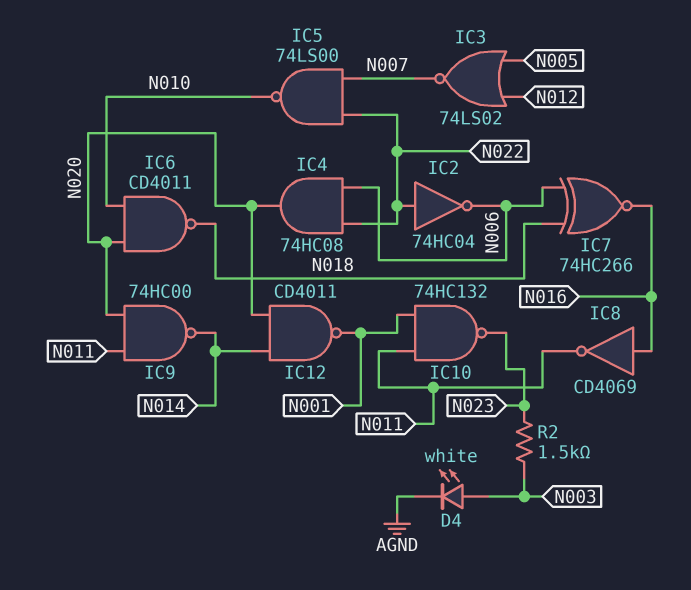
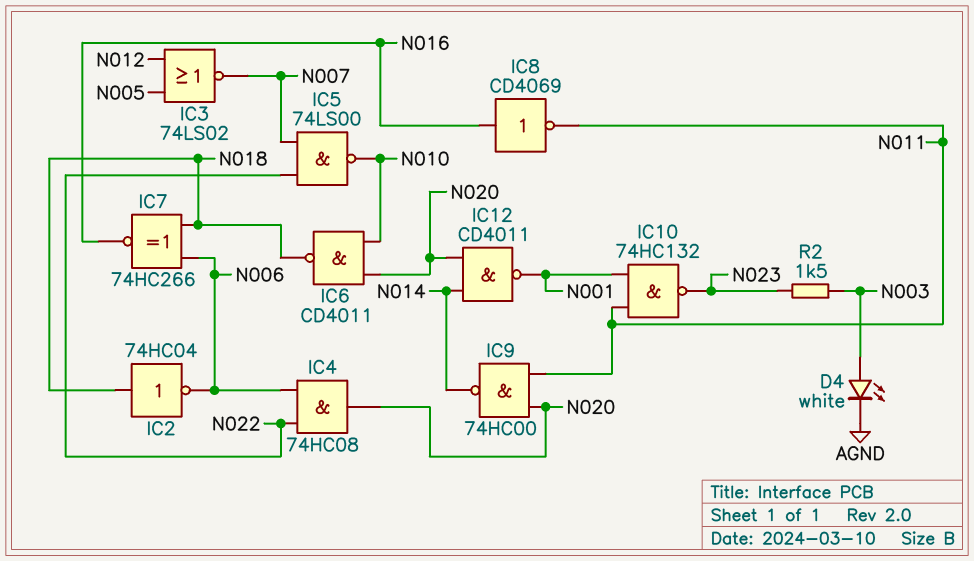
IC2: NOT 74HC04 (in N022, out N006) -> NOT 74HC04 (in N018, out N006)

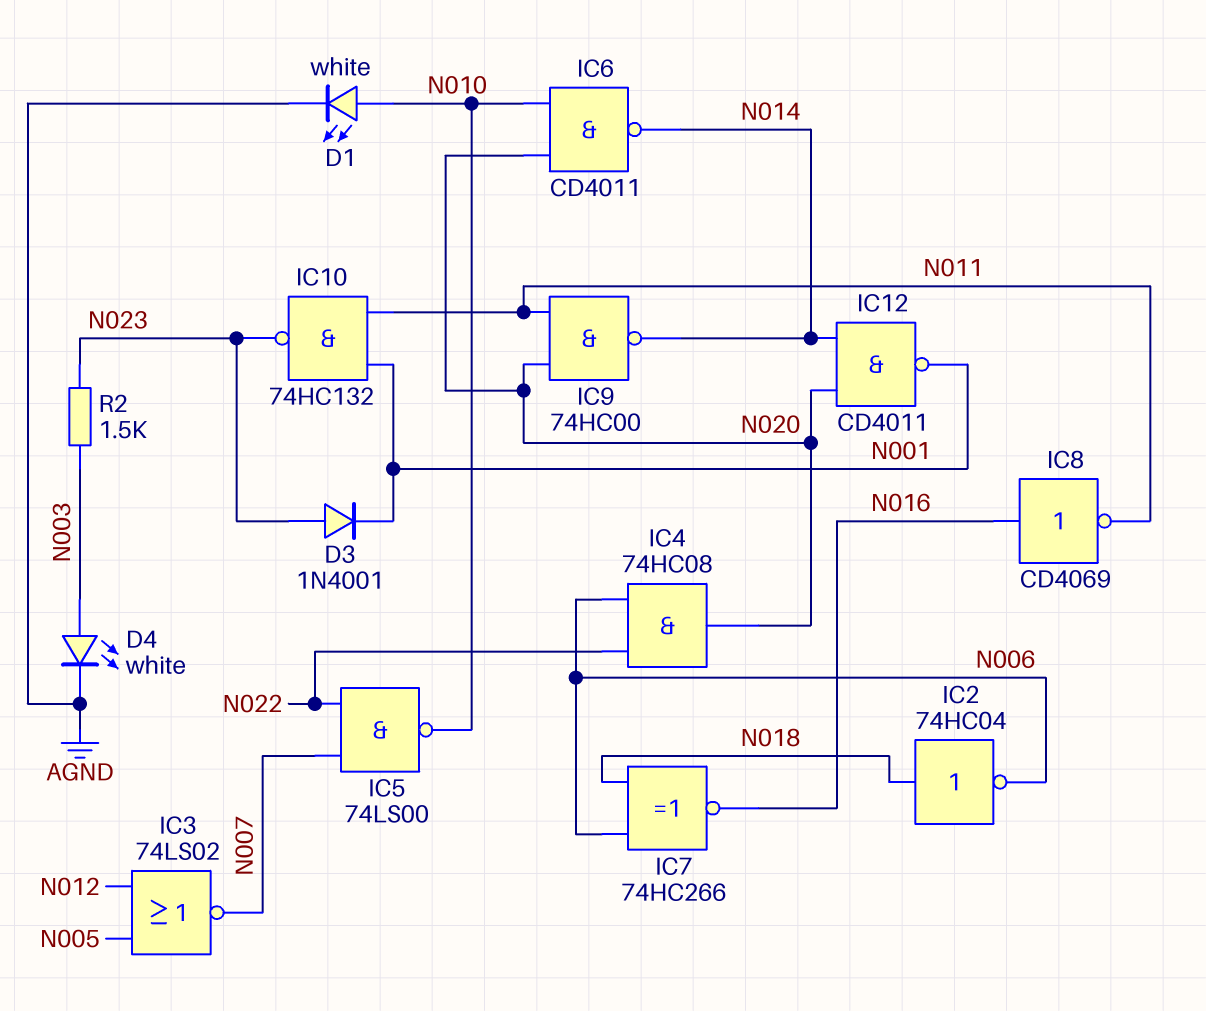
D1: none -> LED white (A N010, K AGND)
D3: none -> diode 1N4001 (A N023, K N001)
IC6: NAND CD4011 (in N010, in N020, out N018) -> NAND CD4011 (in N010, in N020, out N014)

